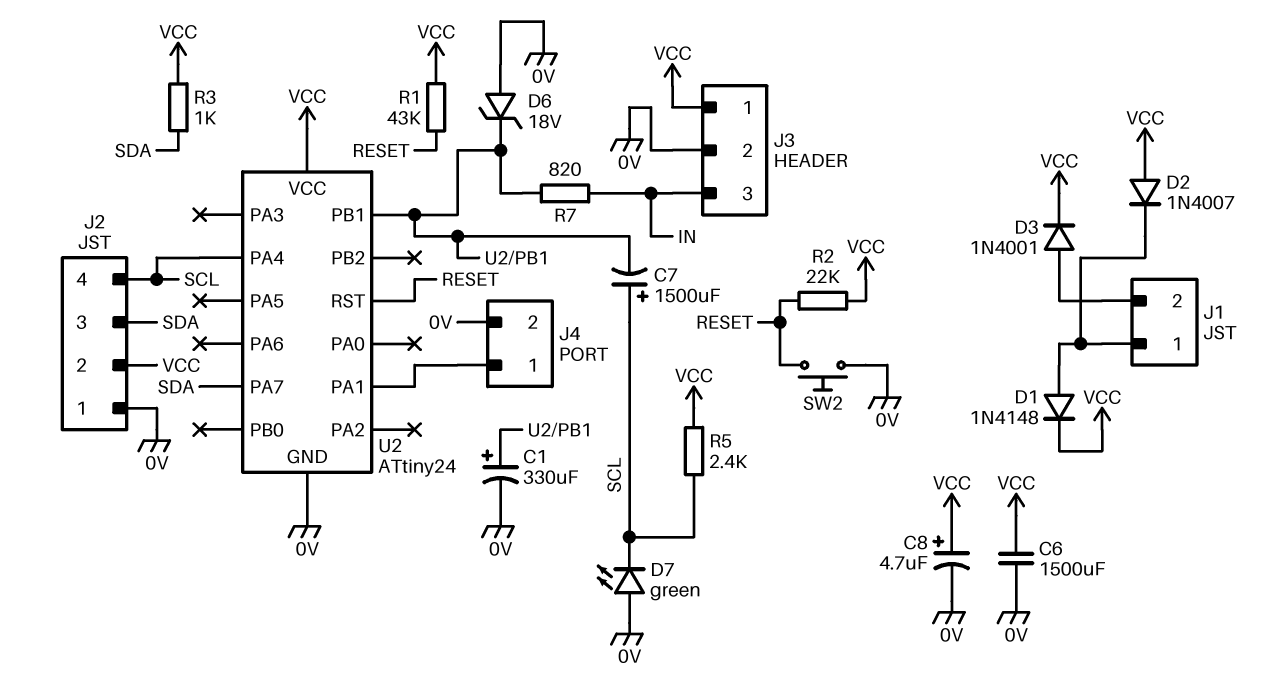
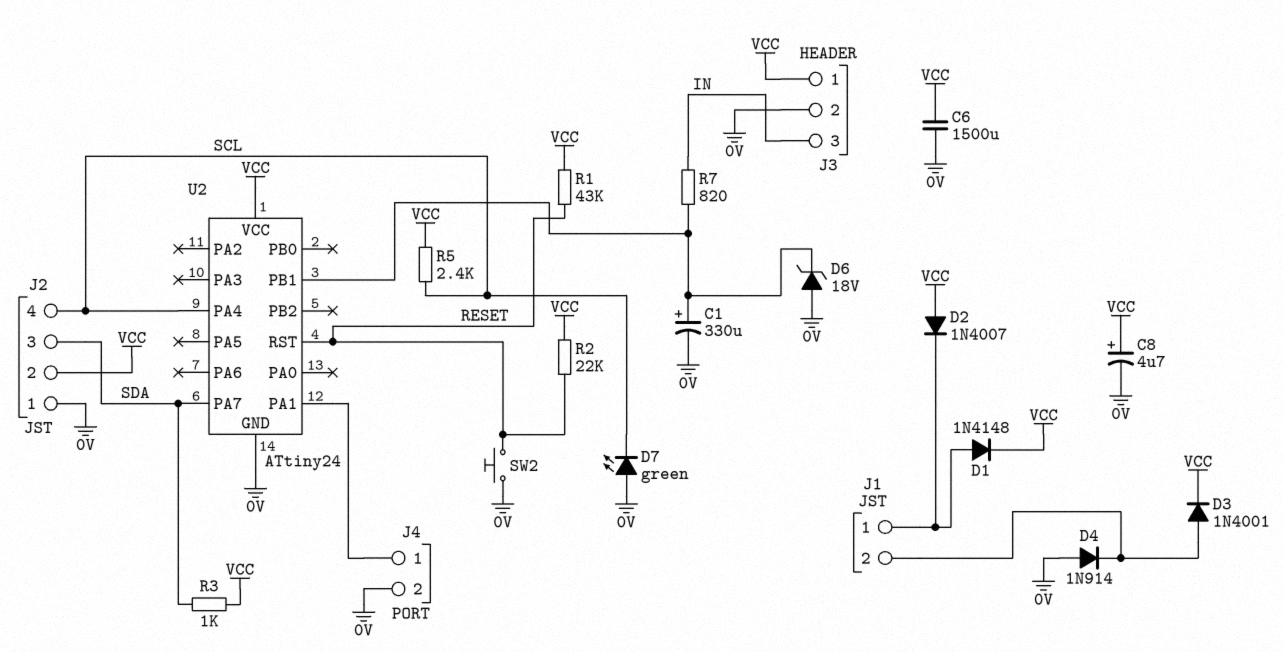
C7: 1500uF (plus SCL, minus U2/PB1) -> none
D4: none -> diode 1N914 (A 0V, K J1/2)

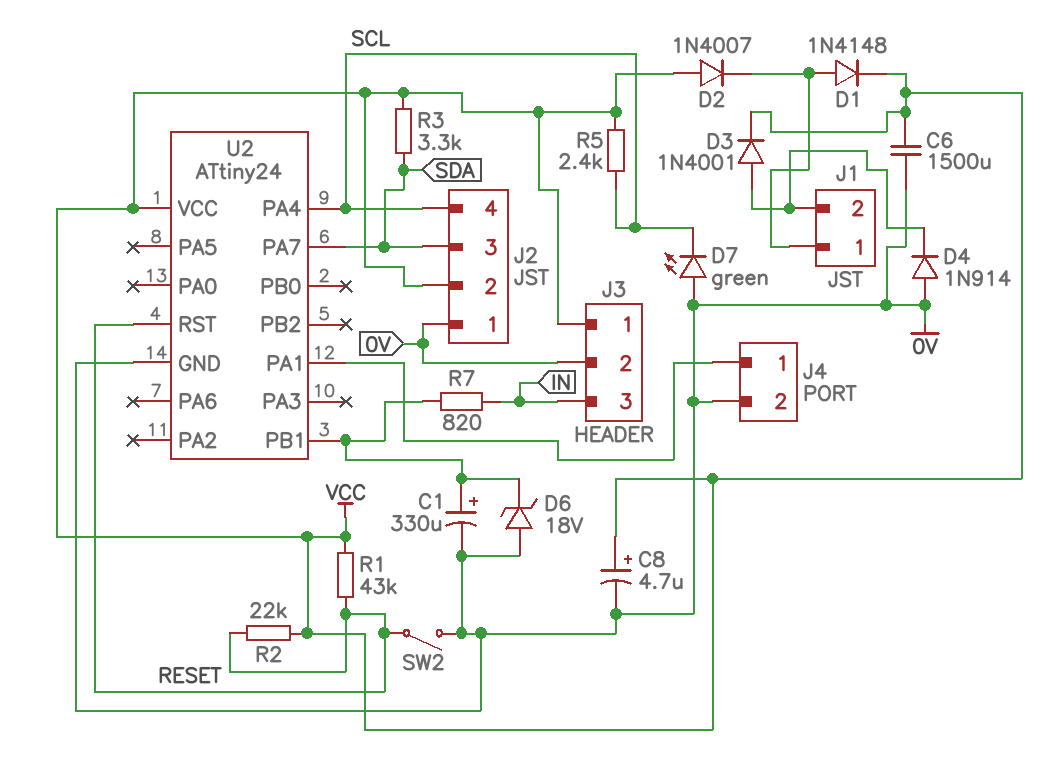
R3: 1k (SDA, VCC) -> 3.3k (SDA, VCC)
SW2: button (0V, RESET) -> switch (0V, RESET)

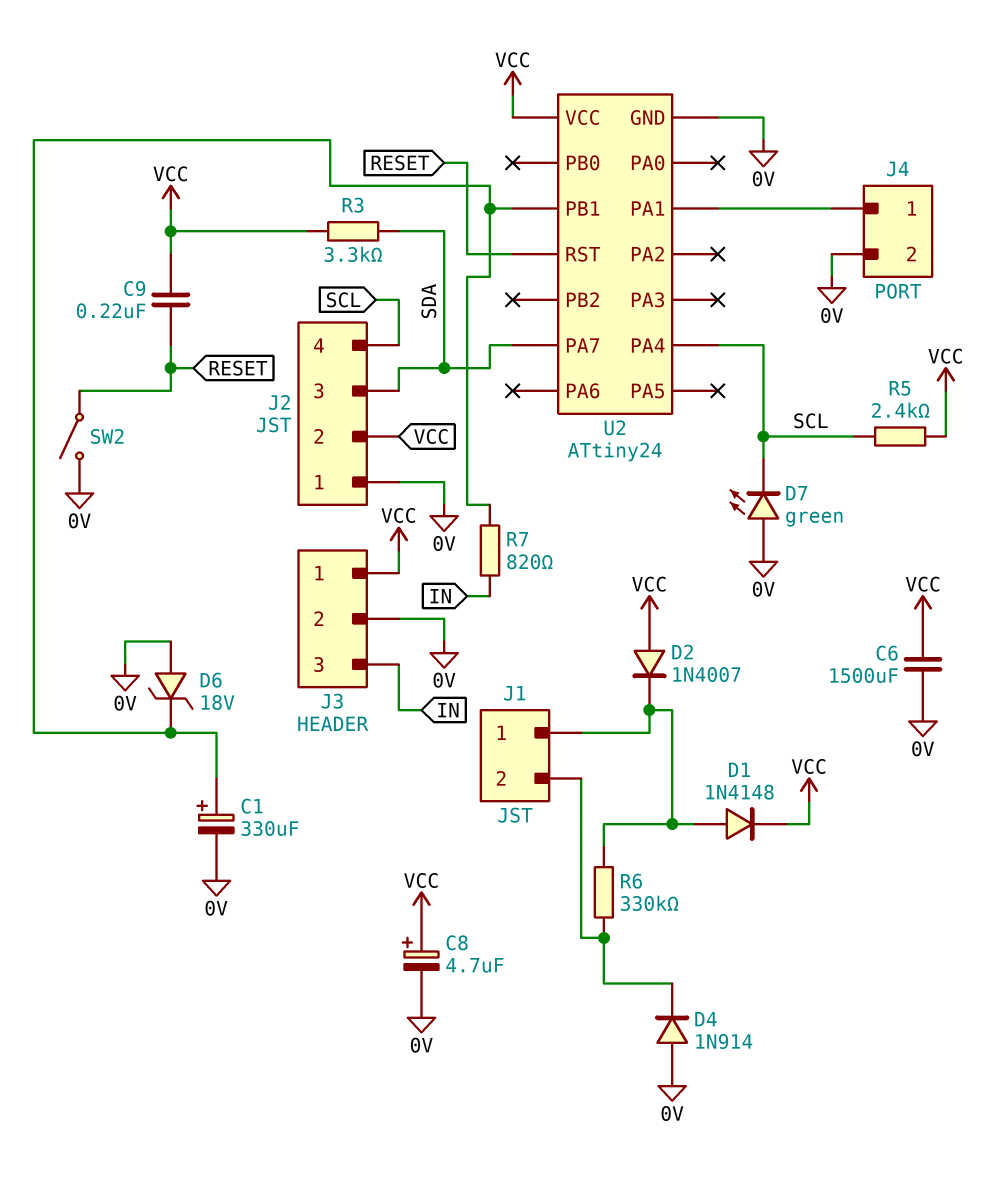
C9: none -> 220nF (RESET, VCC)
D3: diode 1N4001 (A J1/2, K VCC) -> none
R1: 43k (RESET, VCC) -> none
R2: 22k (RESET, VCC) -> none
R6: none -> 330k (J1/1, J1/2)

